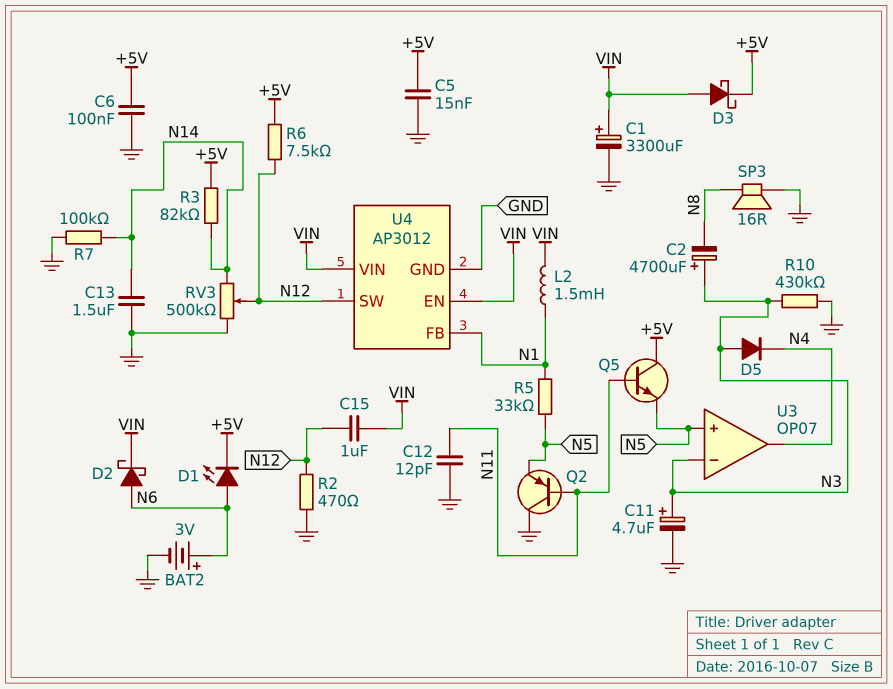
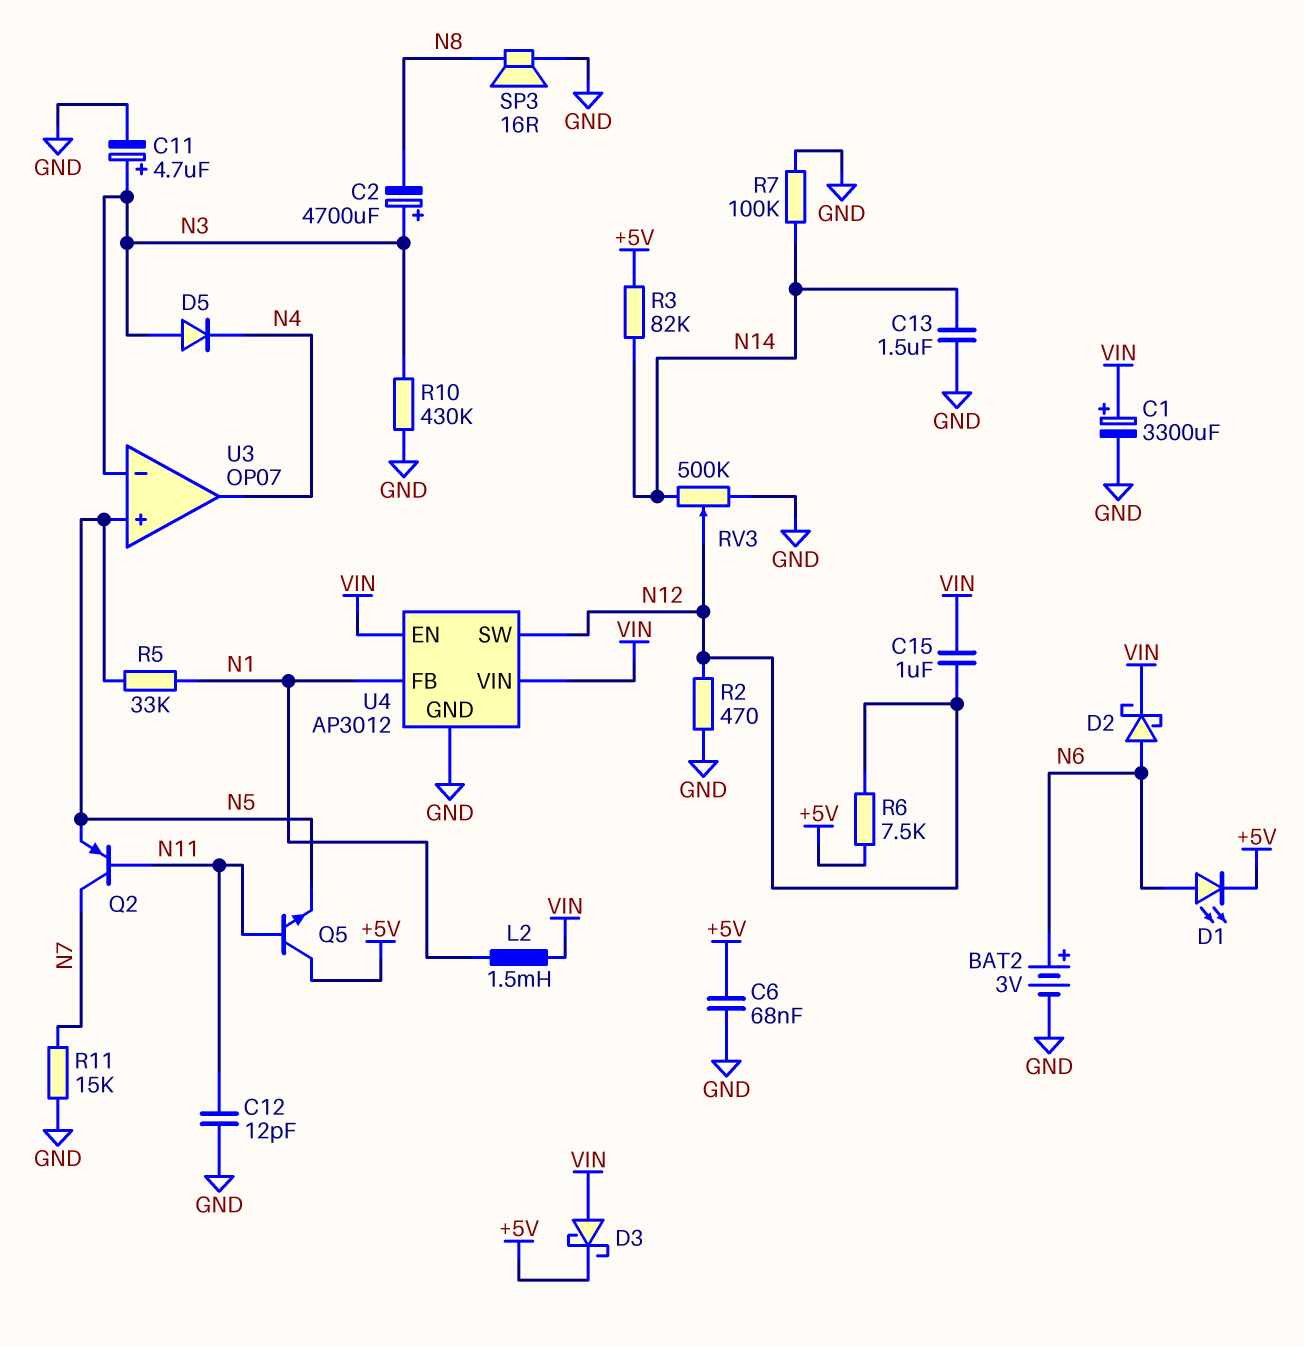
C5: 15nF (+5V, GND) -> none
C6: 100nF (+5V, GND) -> 68nF (+5V, GND)
Q2: PNP (B N11, C GND, E N5) -> PNP (B N11, C N7, E N5)
R11: none -> 15k (GND, N7)

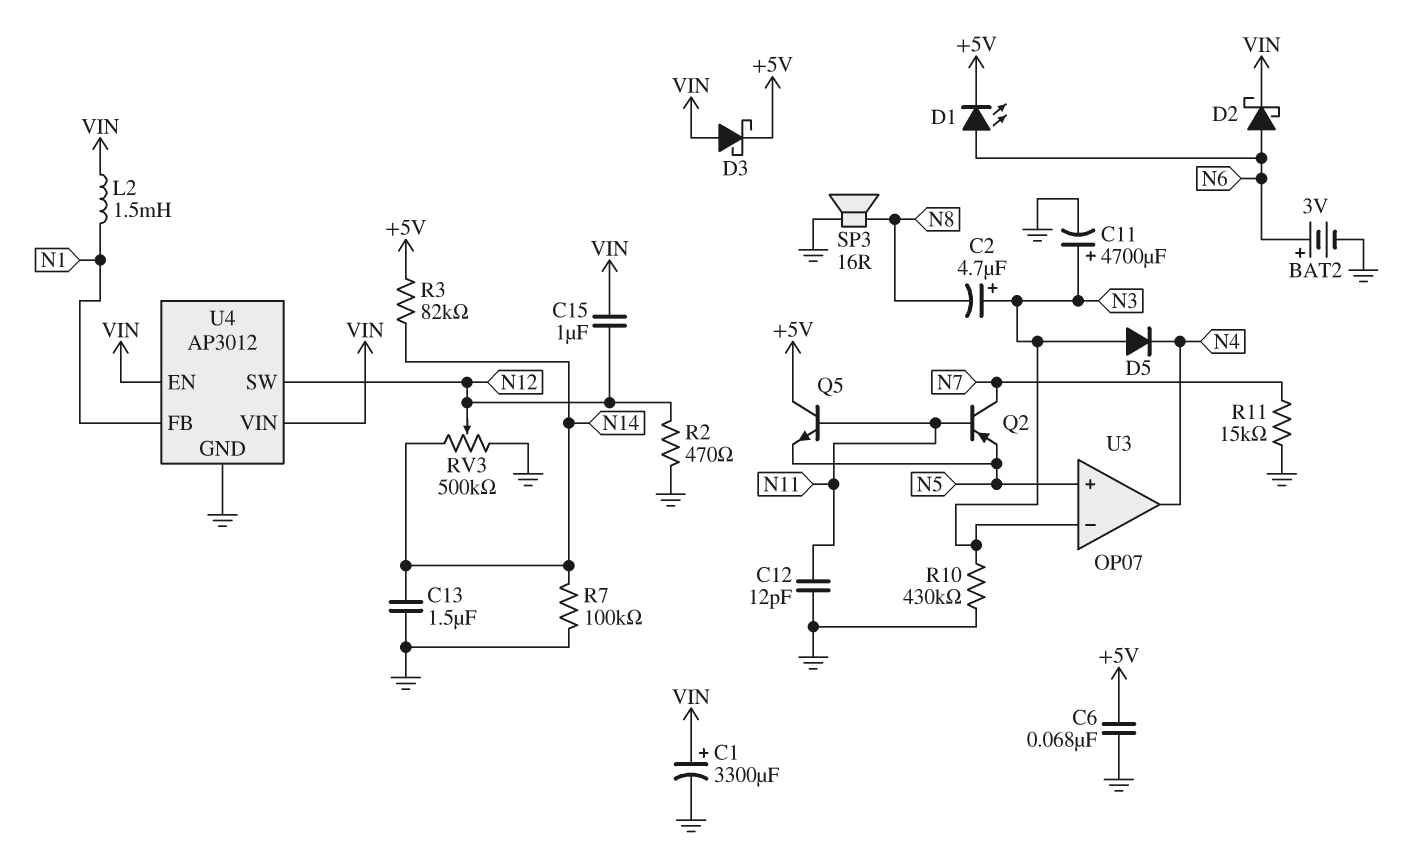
C2: 4700uF (plus N3, minus N8) -> 4.7uF (plus N3, minus N8)
C11: 4.7uF (plus N3, minus GND) -> 4700uF (plus N3, minus GND)
R5: 33k (N1, N5) -> none
R6: 7.5k (+5V, N12) -> none

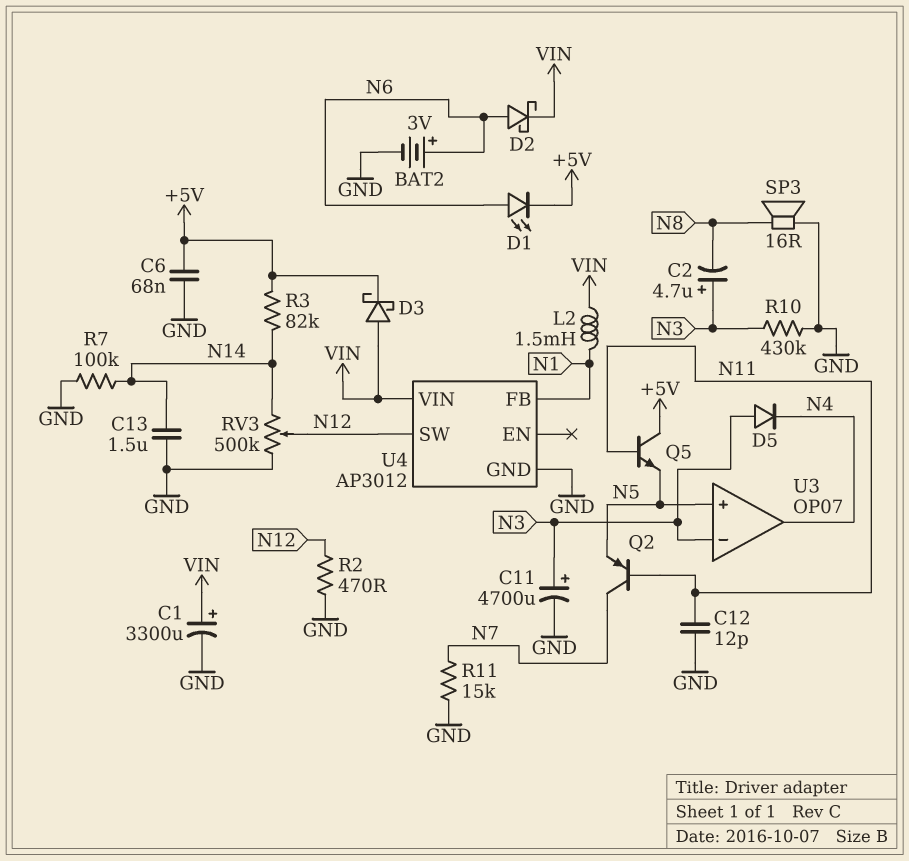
C15: 1uF (N12, VIN) -> none
U4 pin EN: VIN -> none

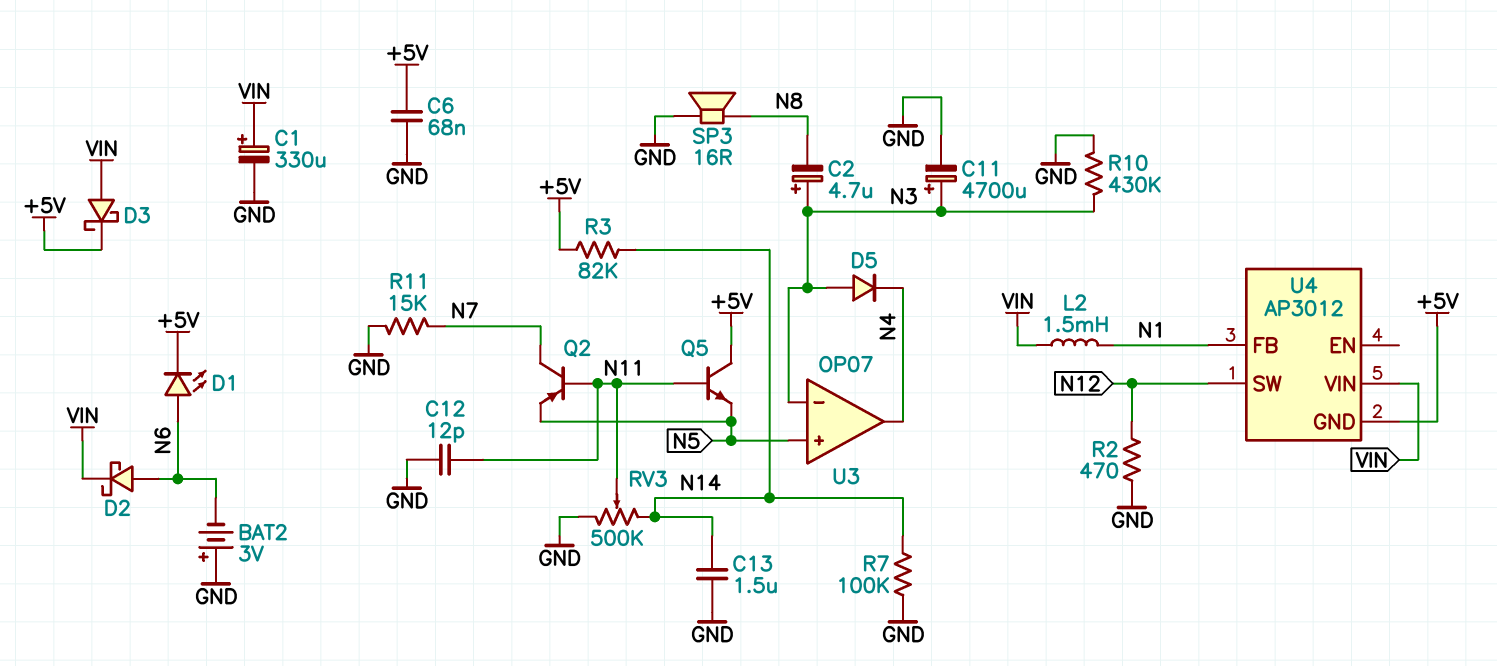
BAT2: 3V (plus N6, minus GND) -> 3V (plus GND, minus N6)
C1: 3300uF (plus VIN, minus GND) -> 330uF (plus VIN, minus GND)
RV3: 500k (GND, N14, wiper N12) -> 500k (GND, N14, wiper N11)
U4 pin GND: GND -> +5V

